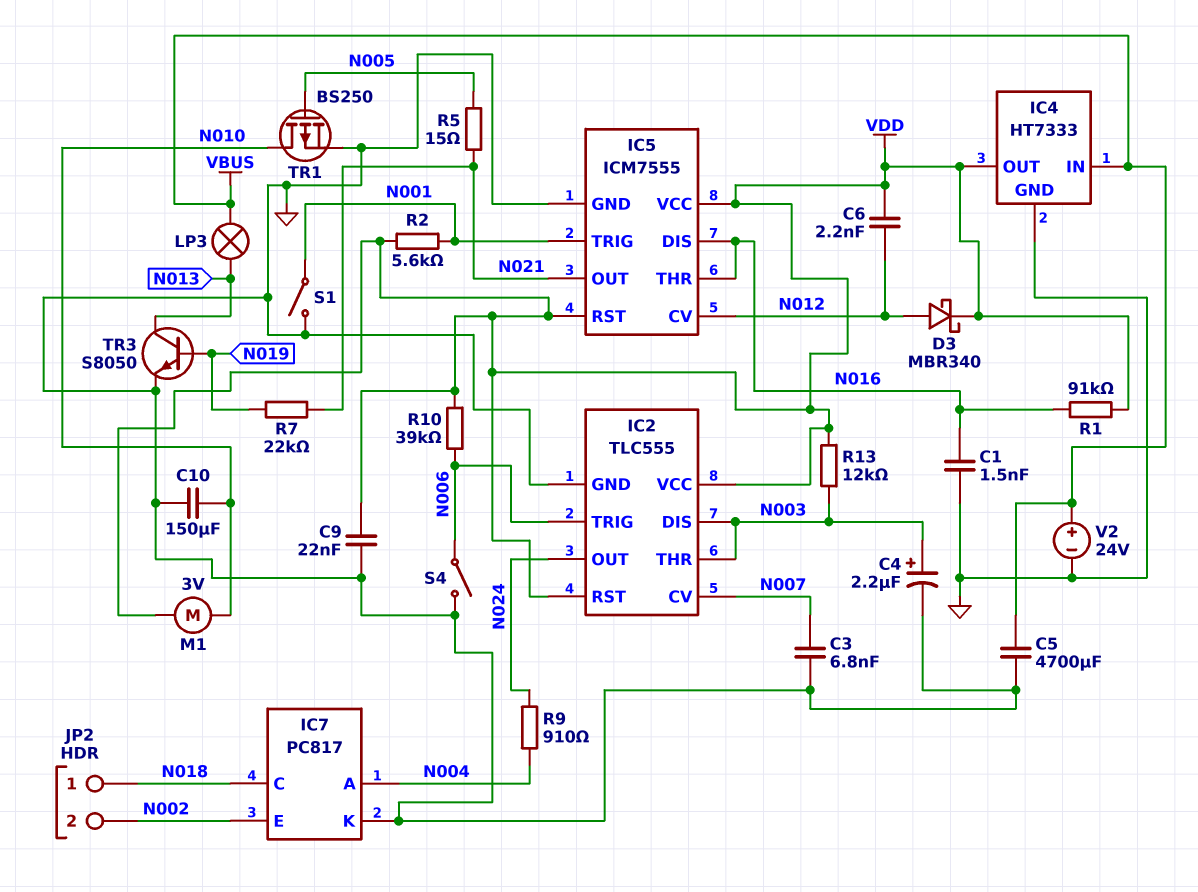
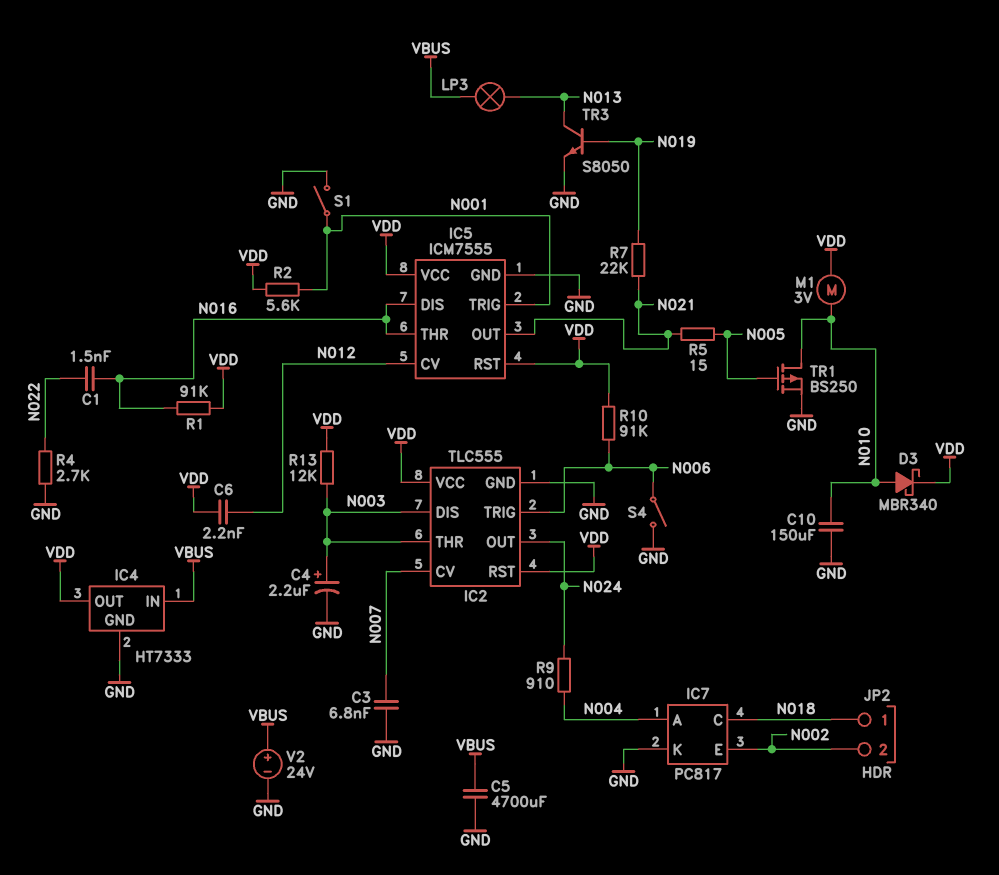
C1: 1.5nF (GND, N016) -> 1.5nF (N016, N022)
C9: 22nF (GND, VDD) -> none
D3: schottky MBR340 (A N012, K VDD) -> schottky MBR340 (A N010, K VDD)
R4: none -> 2.7k (GND, N022)
R10: 39k (N006, VDD) -> 91k (N006, VDD)

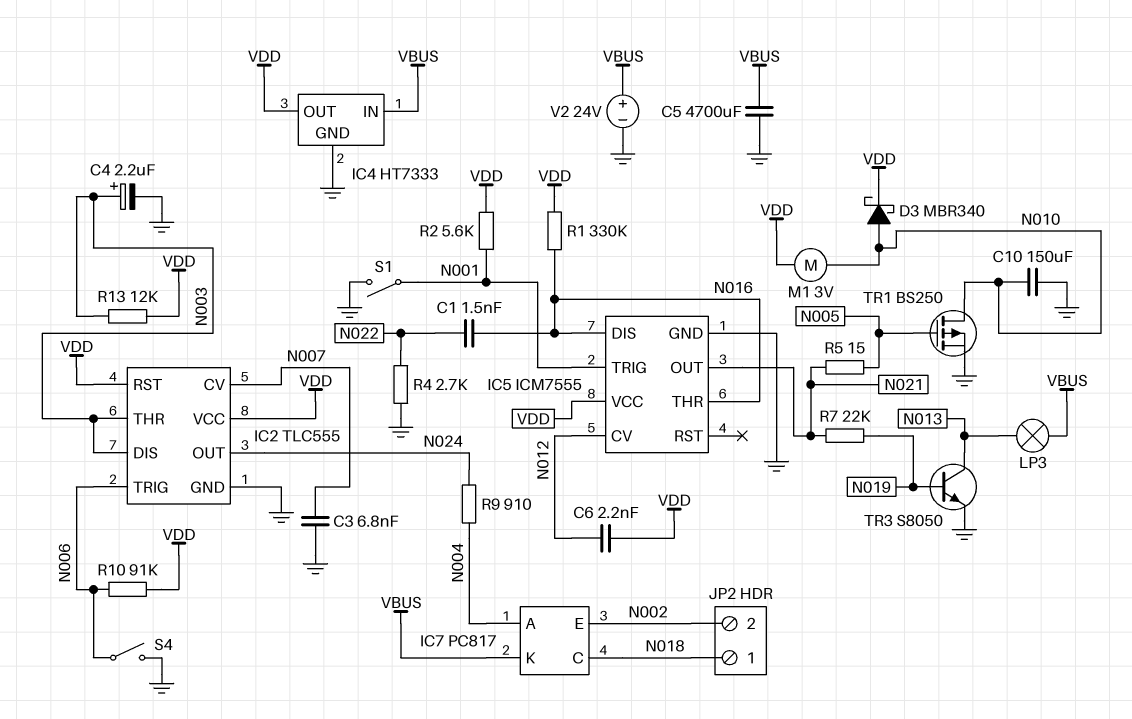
IC5 pin RST: VDD -> none
IC7 pin K: GND -> VBUS
R1: 91k (N016, VDD) -> 330k (N016, VDD)

